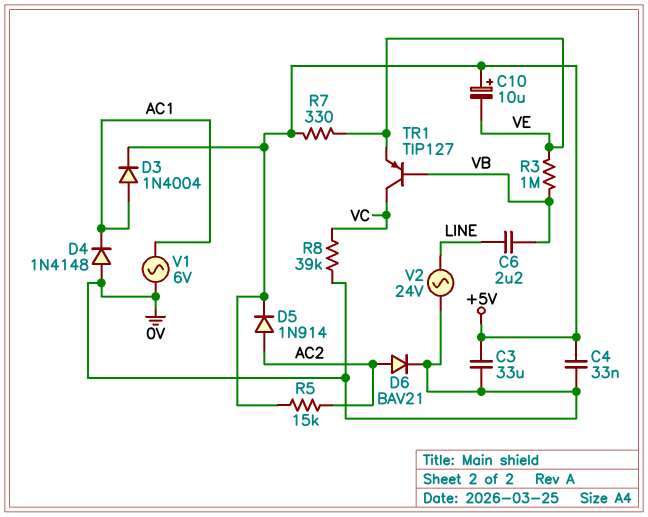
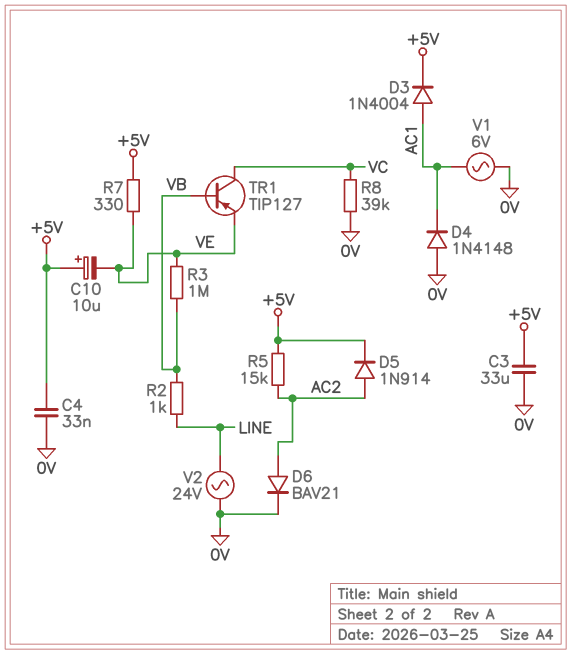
C6: 2.2uF (LINE, VB) -> none
R2: none -> 1k (LINE, VB)

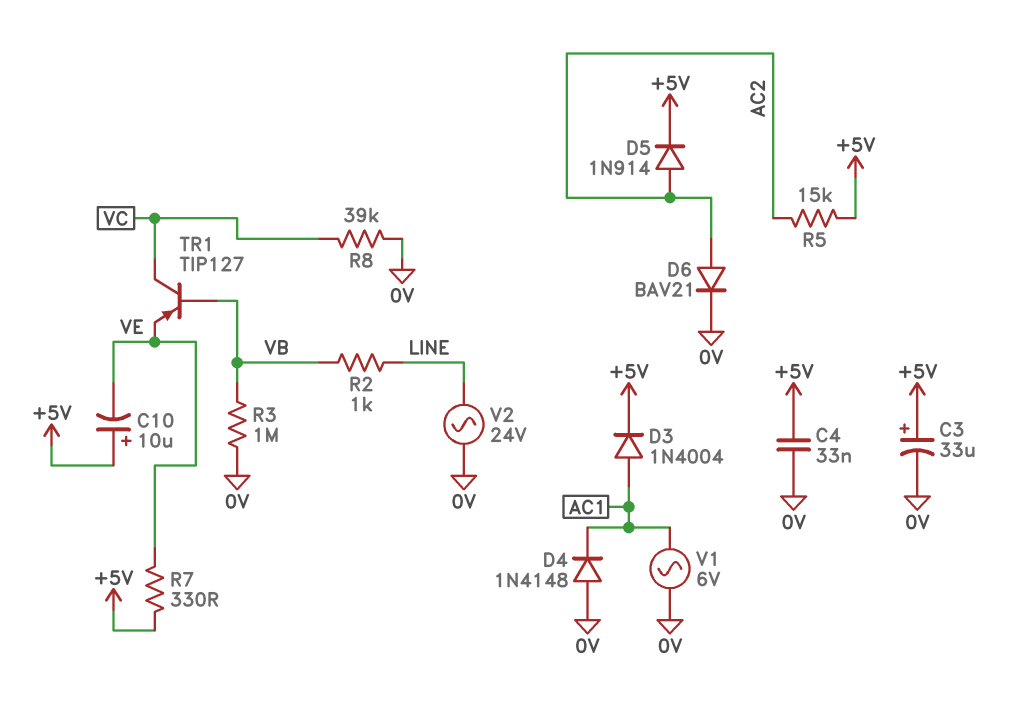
C3: 33uF (+5V, 0V) -> 33uF (plus +5V, minus 0V)
R3: 1M (VB, VE) -> 1M (0V, VB)

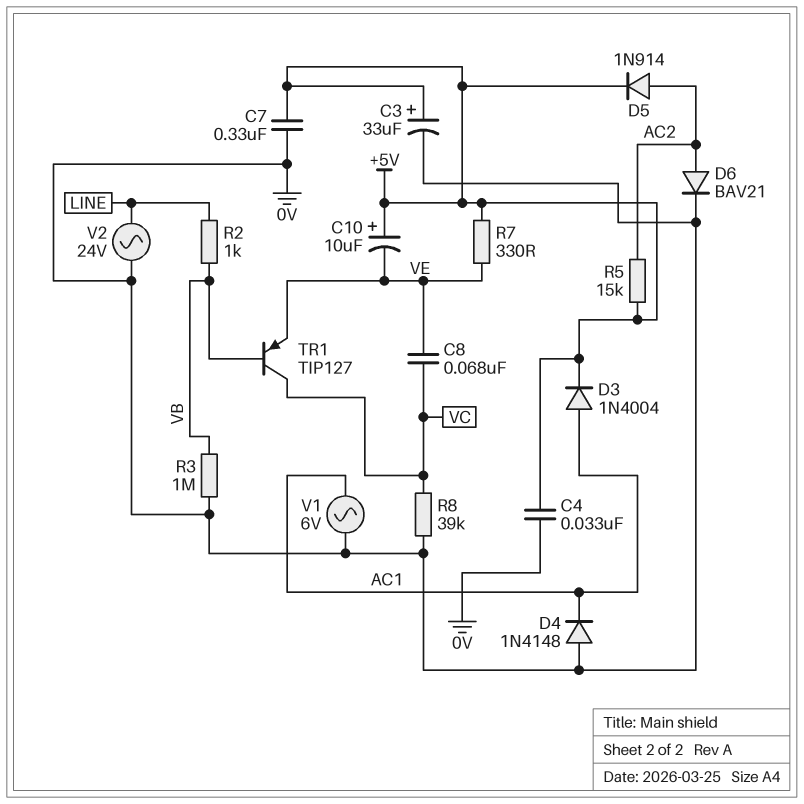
C7: none -> 330nF (+5V, 0V)
C8: none -> 68nF (VC, VE)

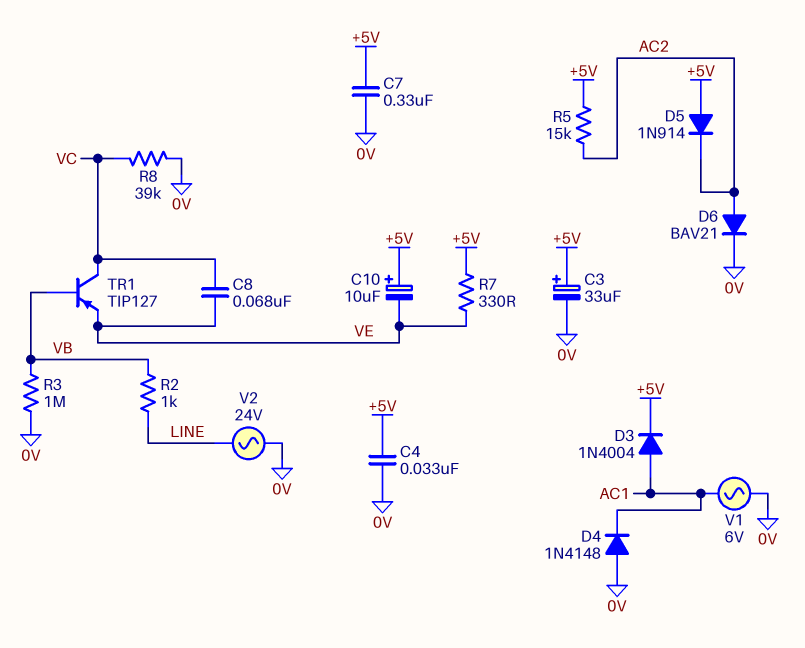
D5: diode 1N914 (A AC2, K +5V) -> diode 1N914 (A +5V, K AC2)

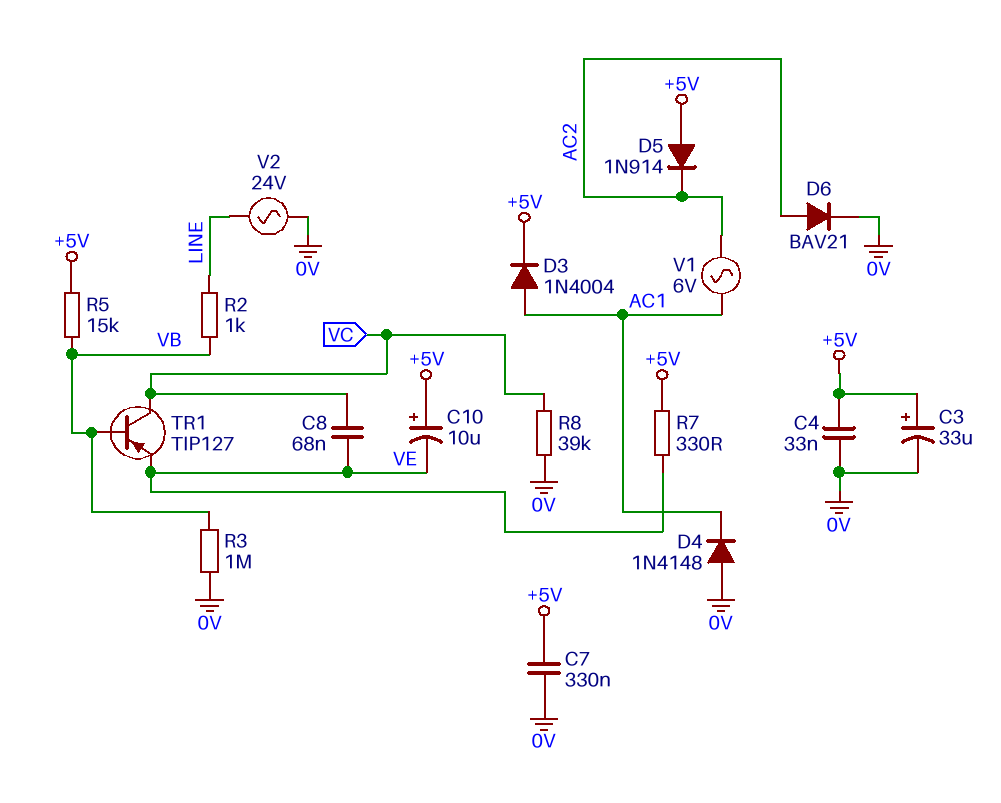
R5: 15k (+5V, AC2) -> 15k (+5V, VB)
V1: AC 6V (0V, AC1) -> AC 6V (AC1, AC2)

